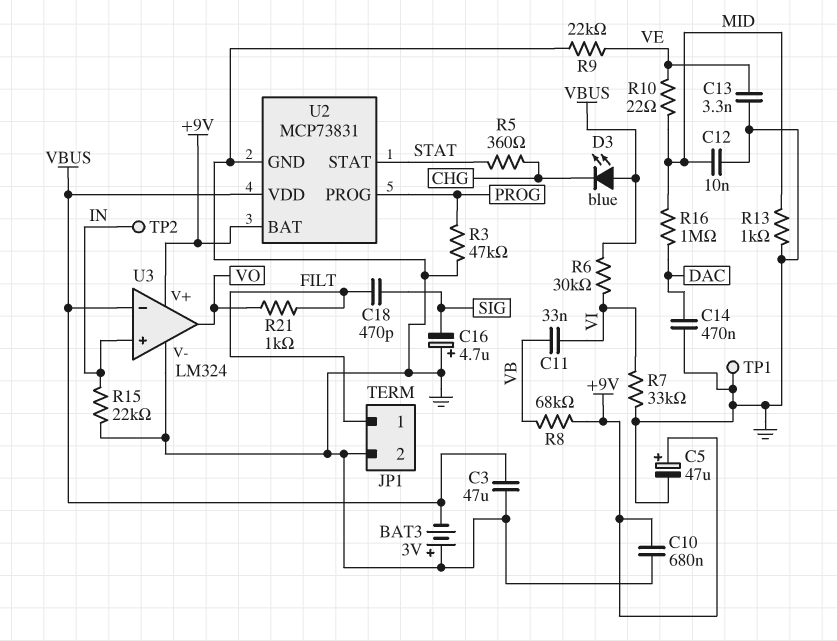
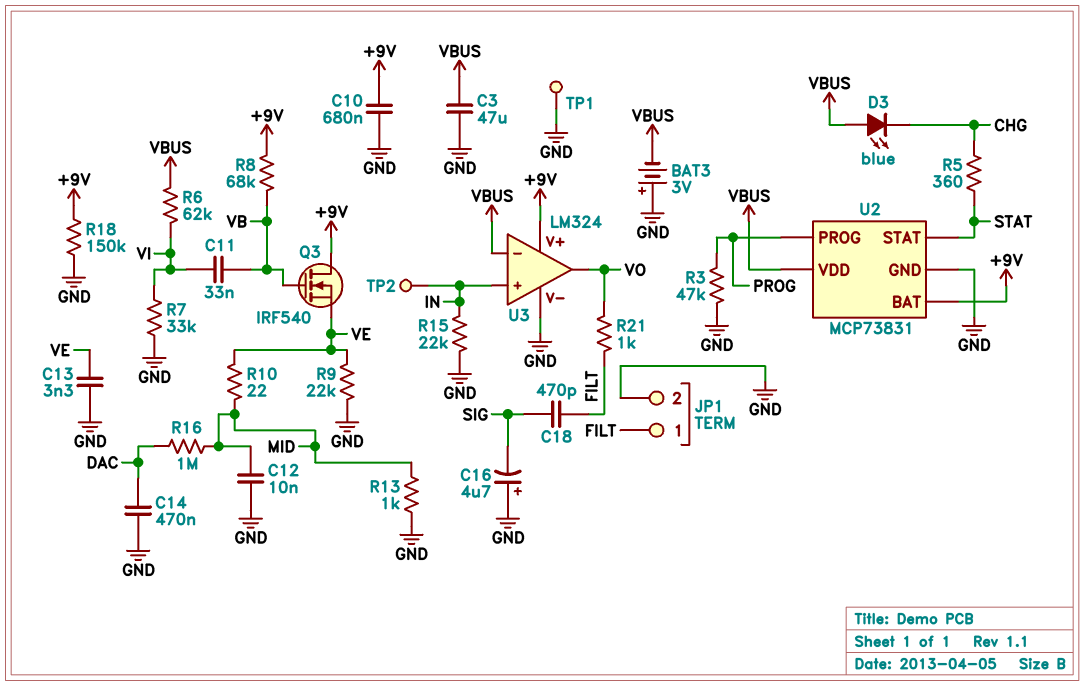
C5: 47uF (plus +9V, minus GND) -> none
Q3: none -> NMOS IRF540 (G VB, D +9V, S VE)
R6: 30k (VBUS, VI) -> 62k (VBUS, VI)
R18: none -> 150k (+9V, GND)

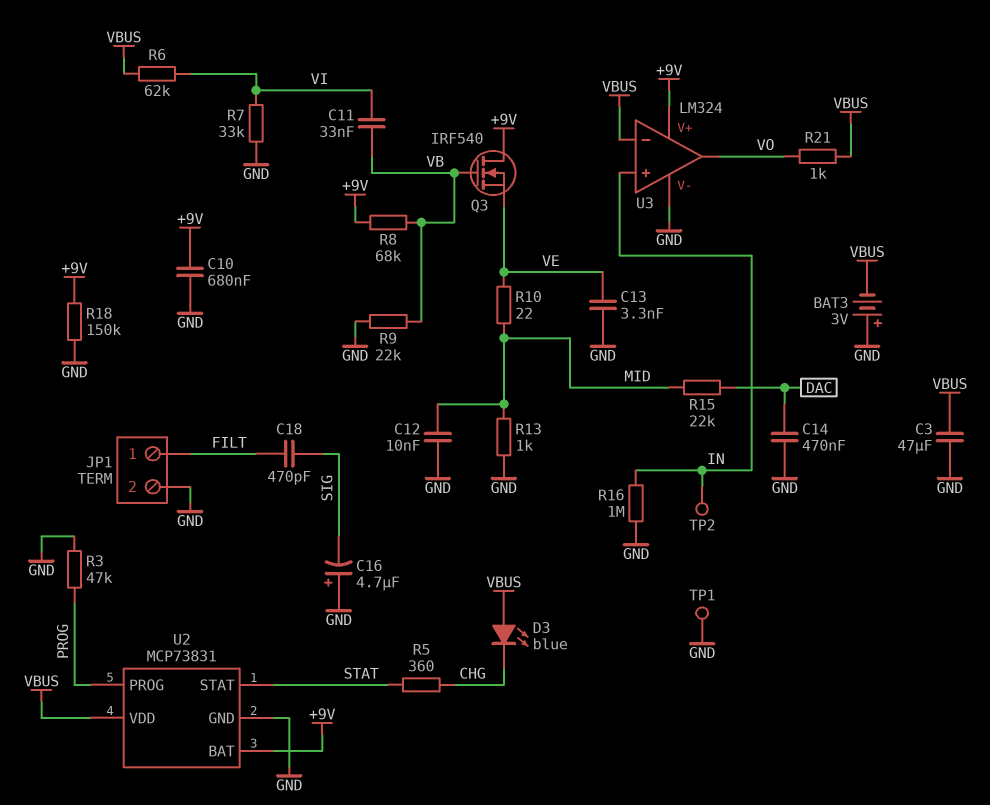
R9: 22k (GND, VE) -> 22k (GND, VB)
R15: 22k (GND, IN) -> 22k (DAC, MID)
R16: 1M (DAC, MID) -> 1M (GND, IN)
R21: 1k (FILT, VO) -> 1k (VBUS, VO)

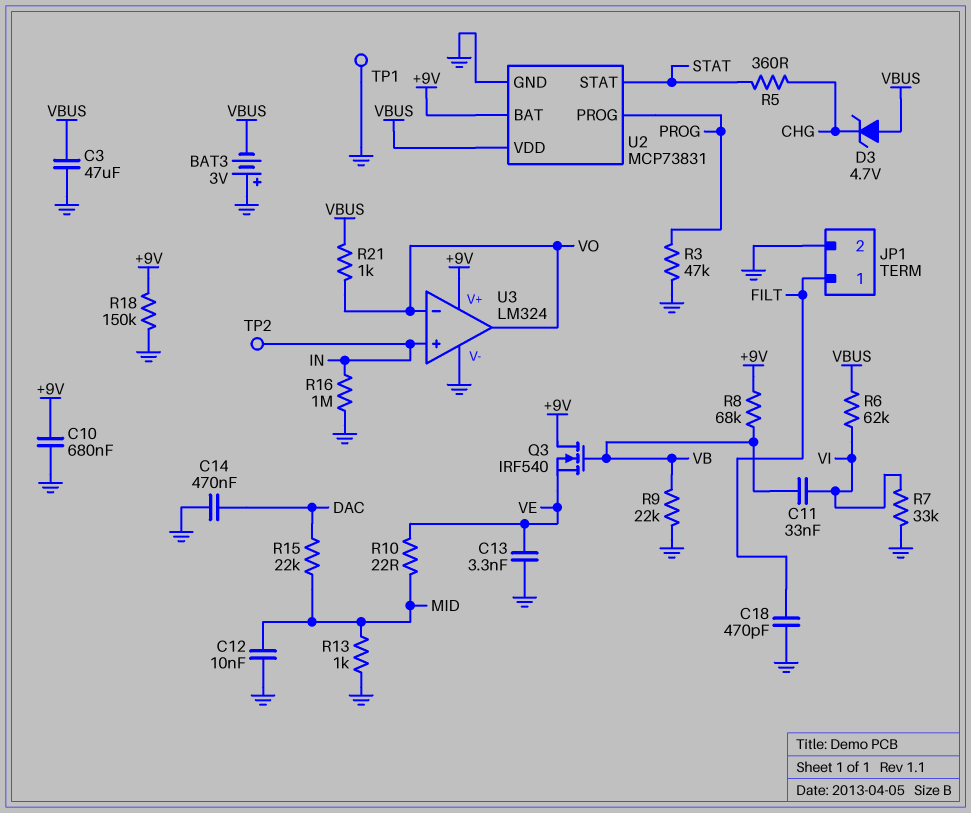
C16: 4.7uF (plus GND, minus SIG) -> none
C18: 470pF (FILT, SIG) -> 470pF (FILT, GND)
D3: LED blue (A VBUS, K CHG) -> zener 4.7V (A VBUS, K CHG)
U3 pin in-: VBUS -> VO

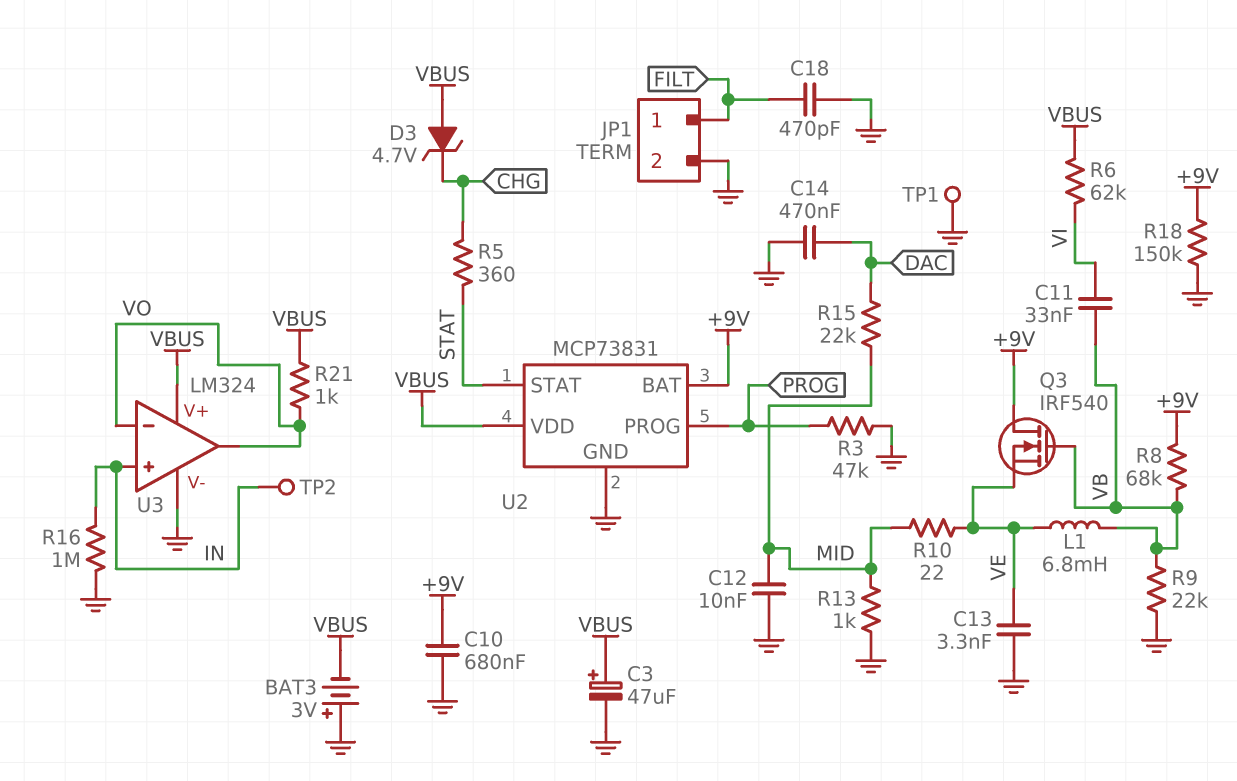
C3: 47uF (GND, VBUS) -> 47uF (plus VBUS, minus GND)
L1: none -> 6.8mH (VB, VE)
R7: 33k (GND, VI) -> none
U3 pin V+: +9V -> VBUS

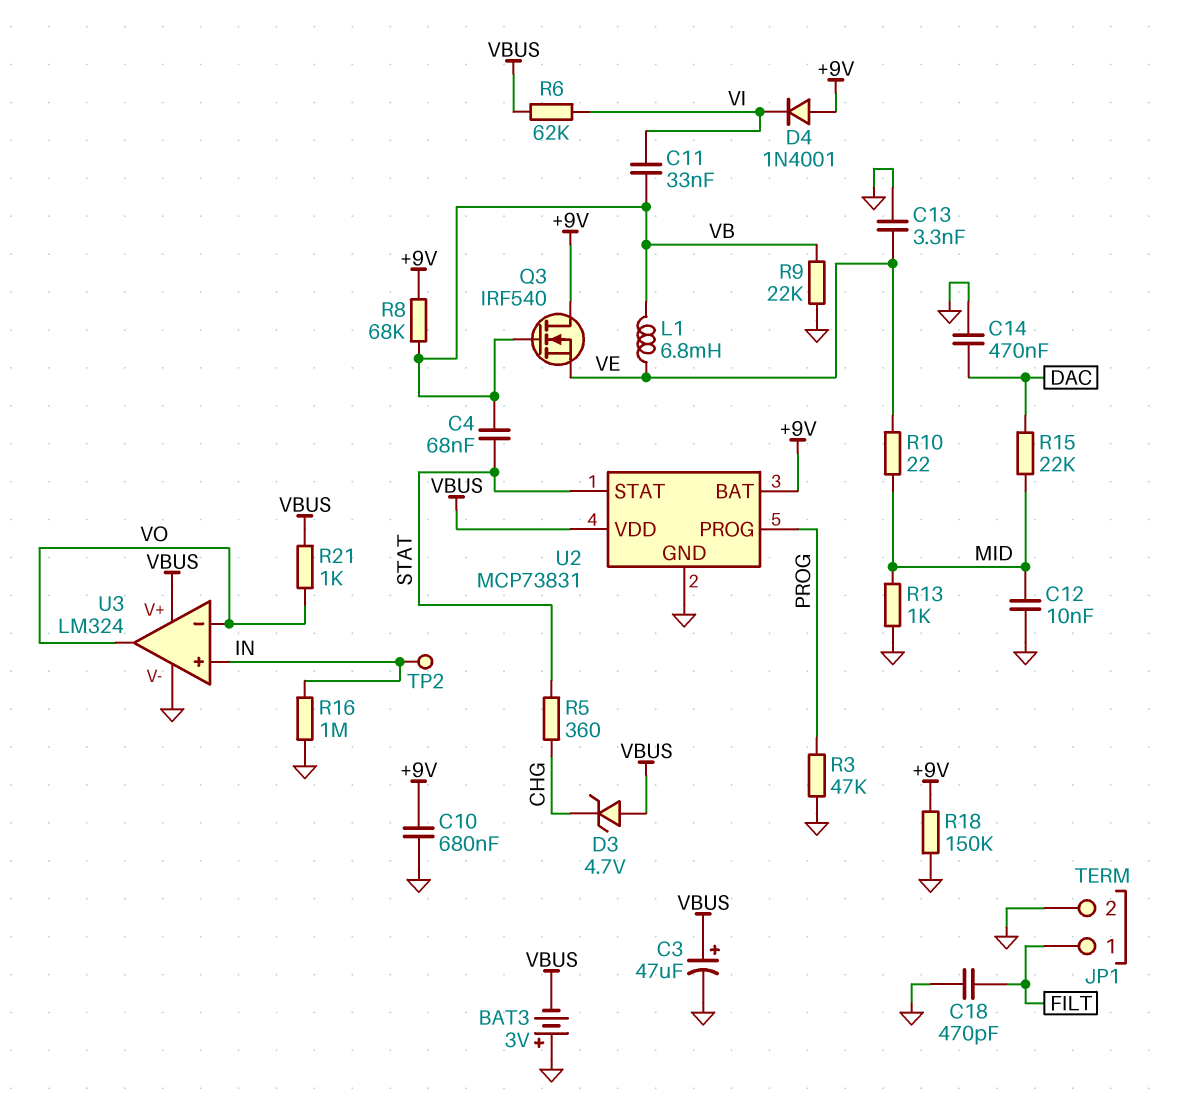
C4: none -> 68nF (STAT, VB)
D4: none -> diode 1N4001 (A +9V, K VI)
TP1: test point (GND) -> none

